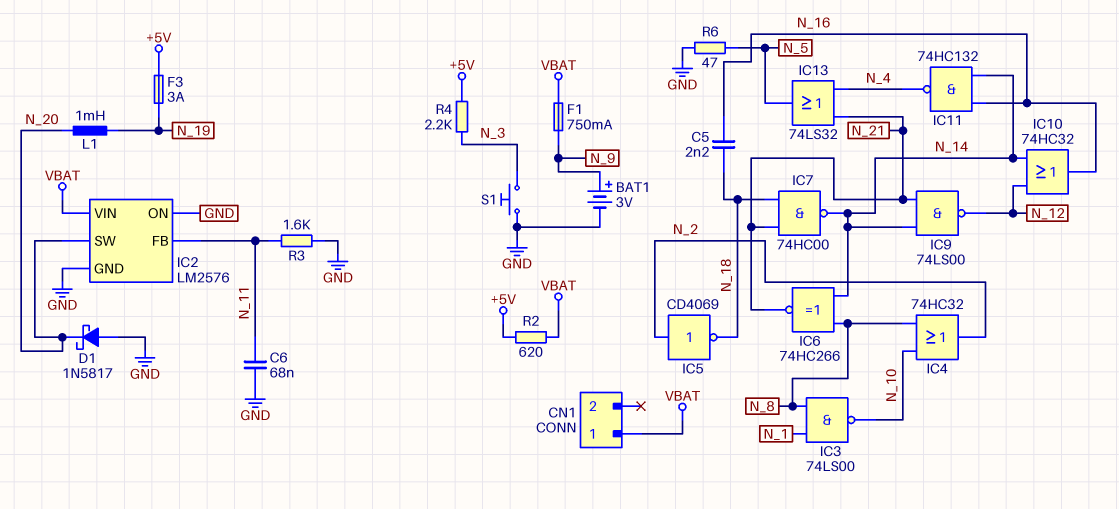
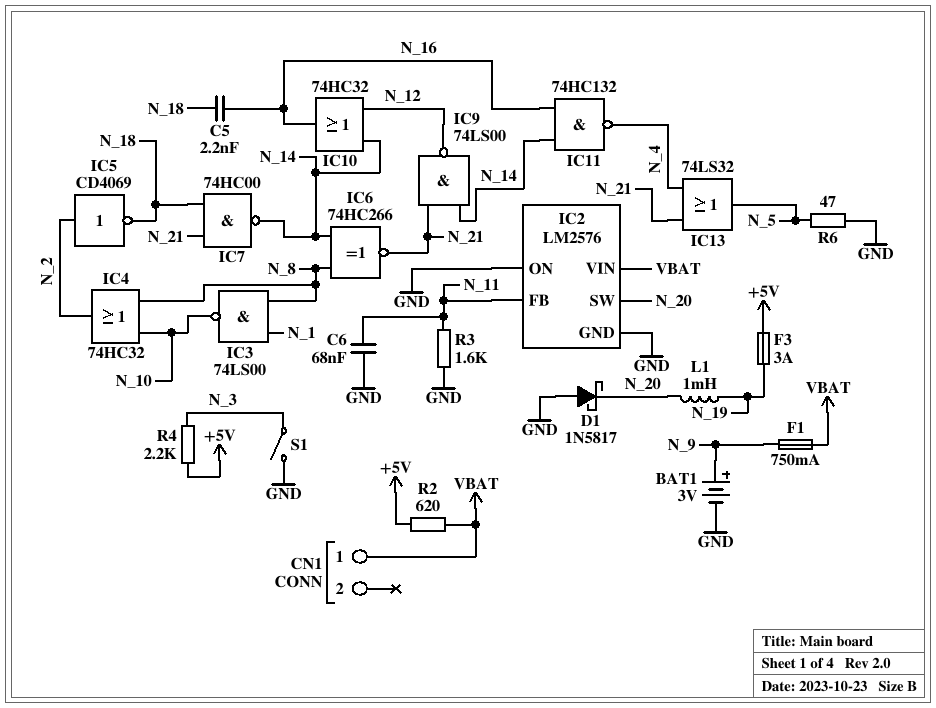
S1: button (GND, N_3) -> switch (GND, N_3)

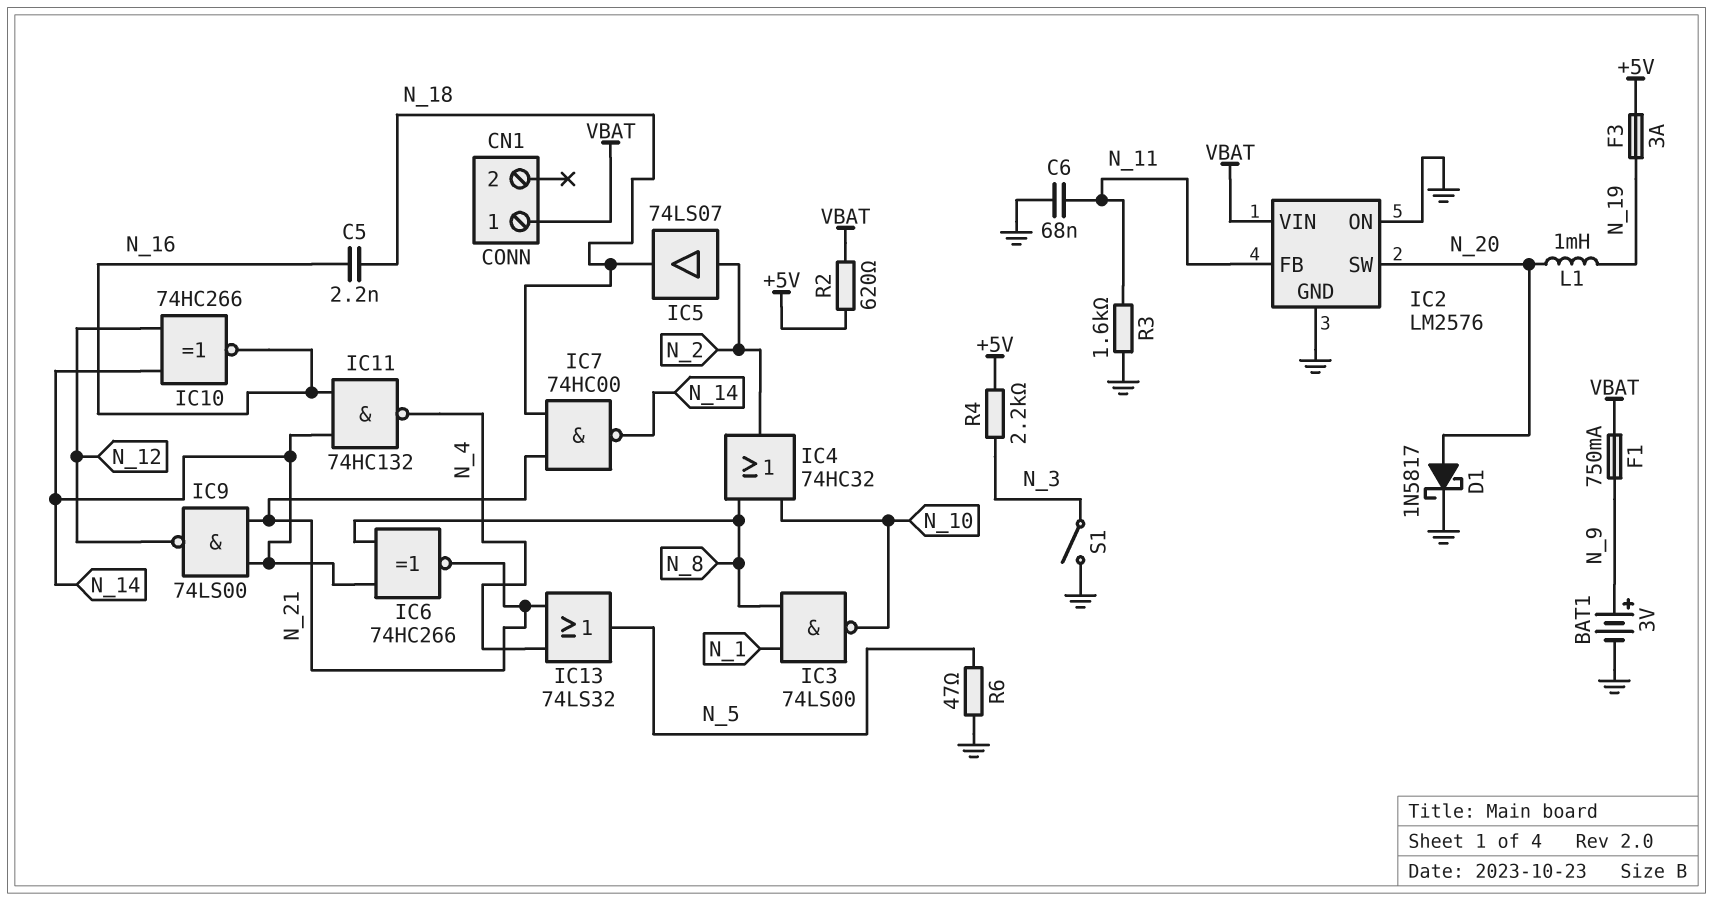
D1: schottky 1N5817 (A GND, K N_20) -> schottky 1N5817 (A N_20, K GND)
IC5: NOT CD4069 (in N_2, out N_18) -> buffer 74LS07 (in N_2, out N_18)
IC10: OR 74HC32 (in N_12, in N_14, out N_16) -> XNOR 74HC266 (in N_12, in N_14, out N_16)

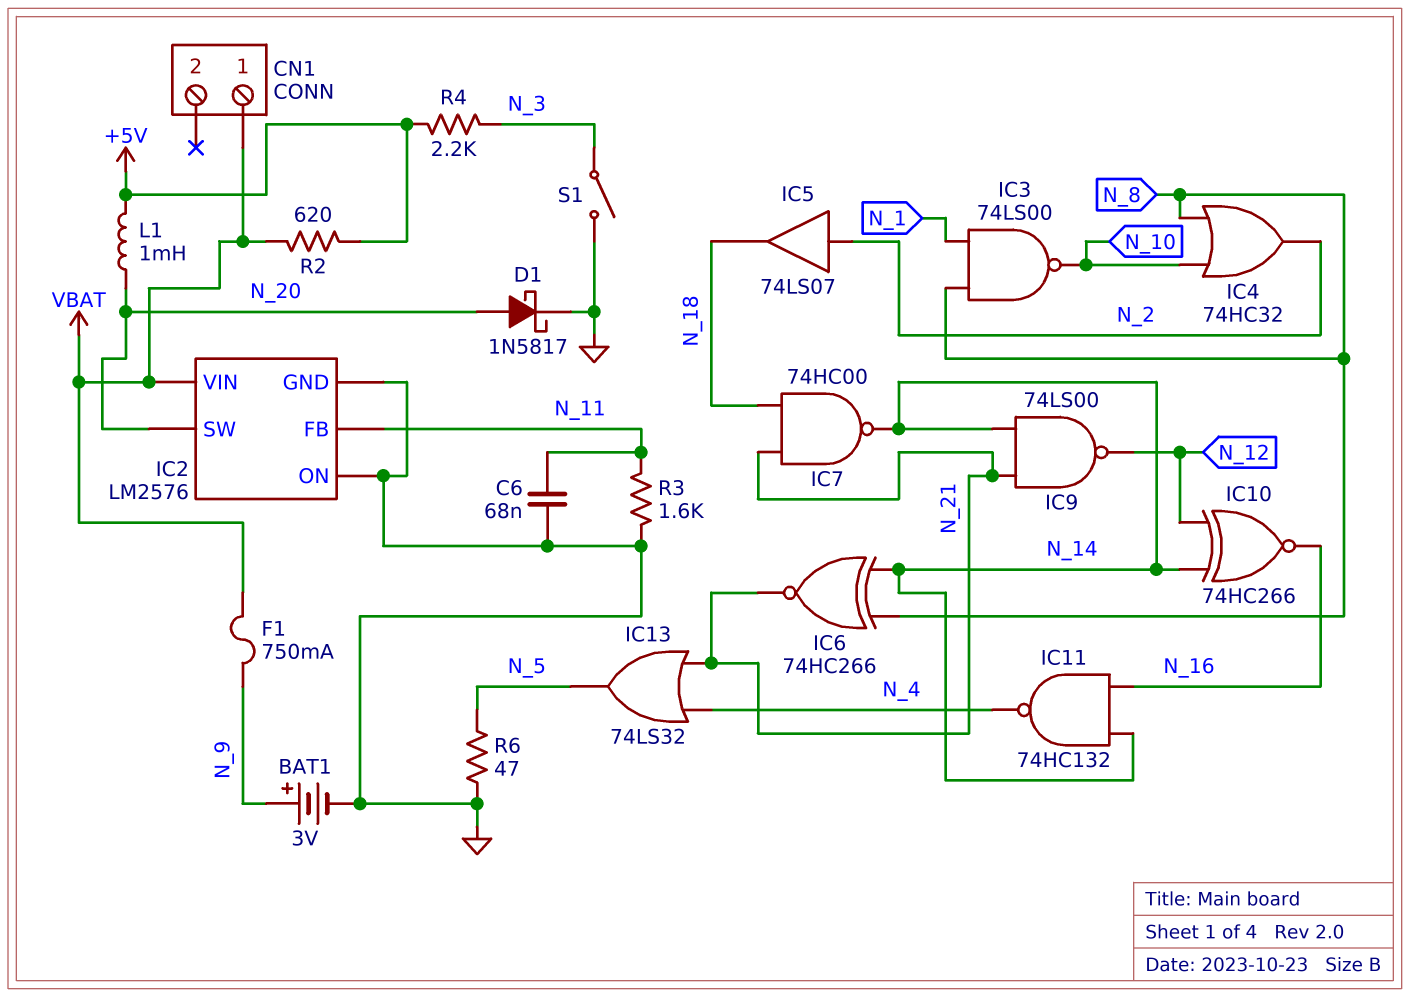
C5: 2.2nF (N_16, N_18) -> none
F3: 3A (+5V, N_19) -> none
L1: 1mH (N_19, N_20) -> 1mH (+5V, N_20)

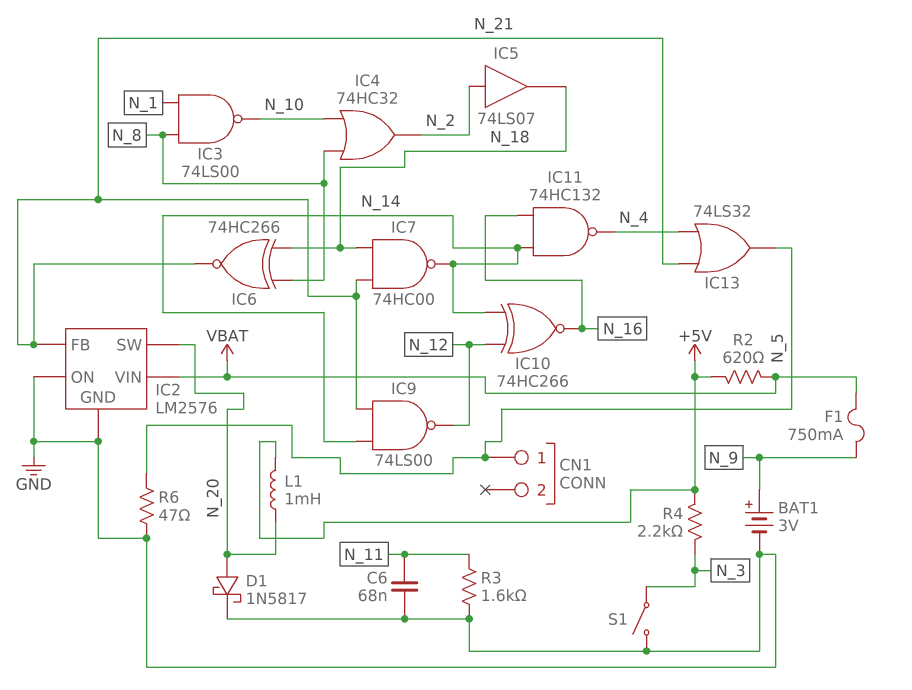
CN1 pin 1: VBAT -> N_5
IC2 pin FB: N_11 -> N_21
IC6: XNOR 74HC266 (in N_8, in N_14, out N_21) -> XNOR 74HC266 (in N_8, in N_18, out N_21)

